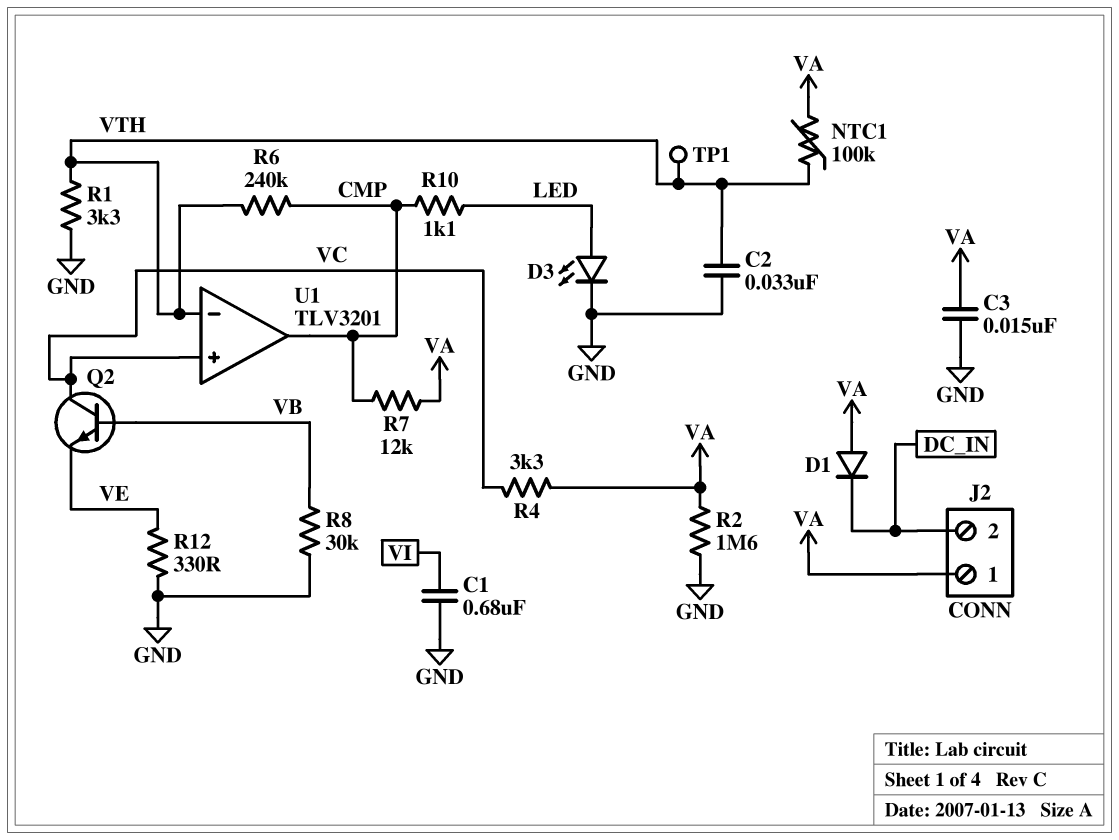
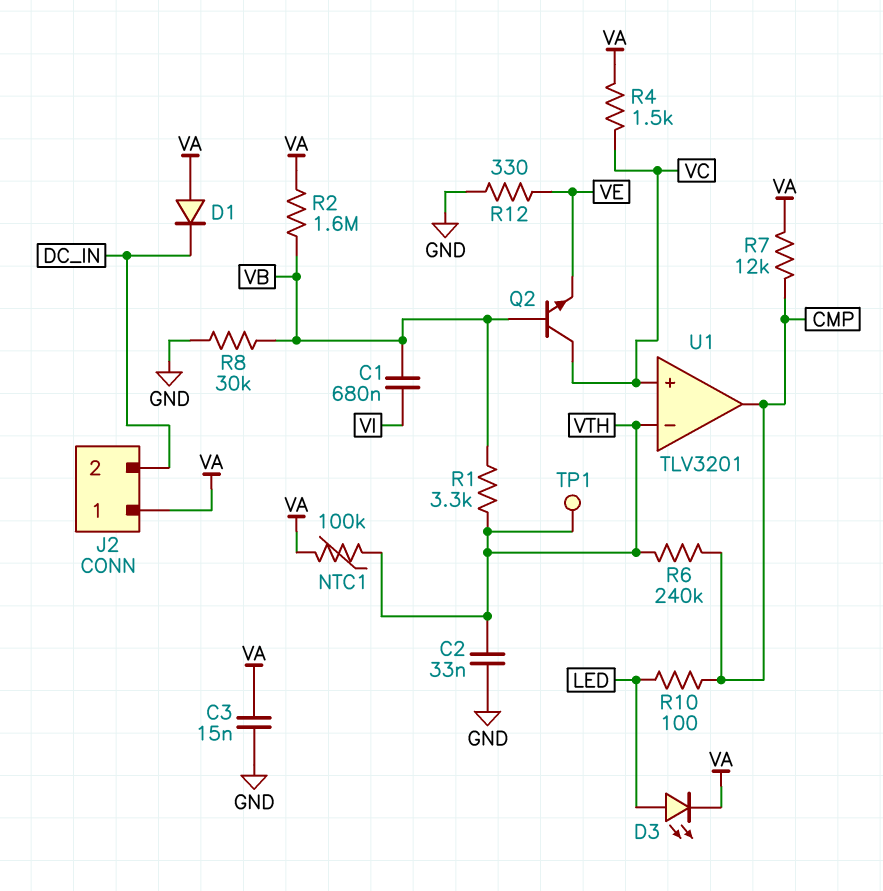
C1: 680nF (GND, VI) -> 680nF (VB, VI)
D3: LED (A LED, K GND) -> LED (A LED, K VA)
R1: 3.3k (GND, VTH) -> 3.3k (VB, VTH)
R2: 1.6M (GND, VA) -> 1.6M (VA, VB)
R4: 3.3k (VA, VC) -> 1.5k (VA, VC)
R10: 1.1k (CMP, LED) -> 100 (CMP, LED)

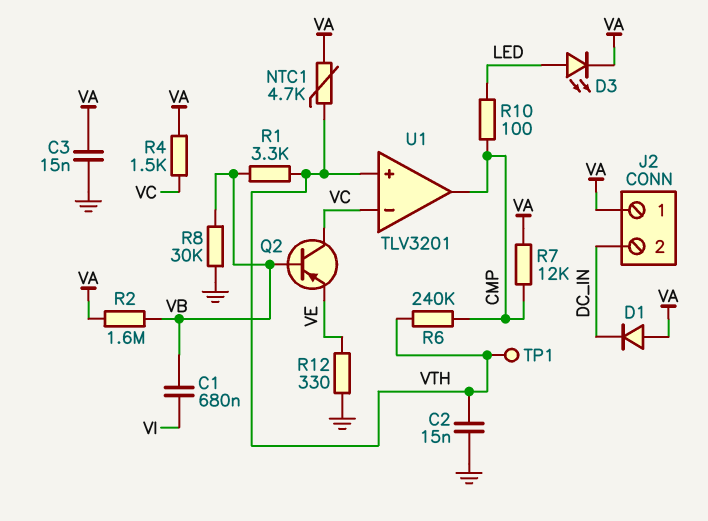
C2: 33nF (GND, VTH) -> 15nF (GND, VTH)
NTC1: 100k (VA, VTH) -> 4.7k (VA, VTH)
Q2: NPN (B VB, C VC, E VE) -> PNP (B VB, C VC, E VE)
U1 pin in+: VC -> VTH
U1 pin in-: VTH -> VC

